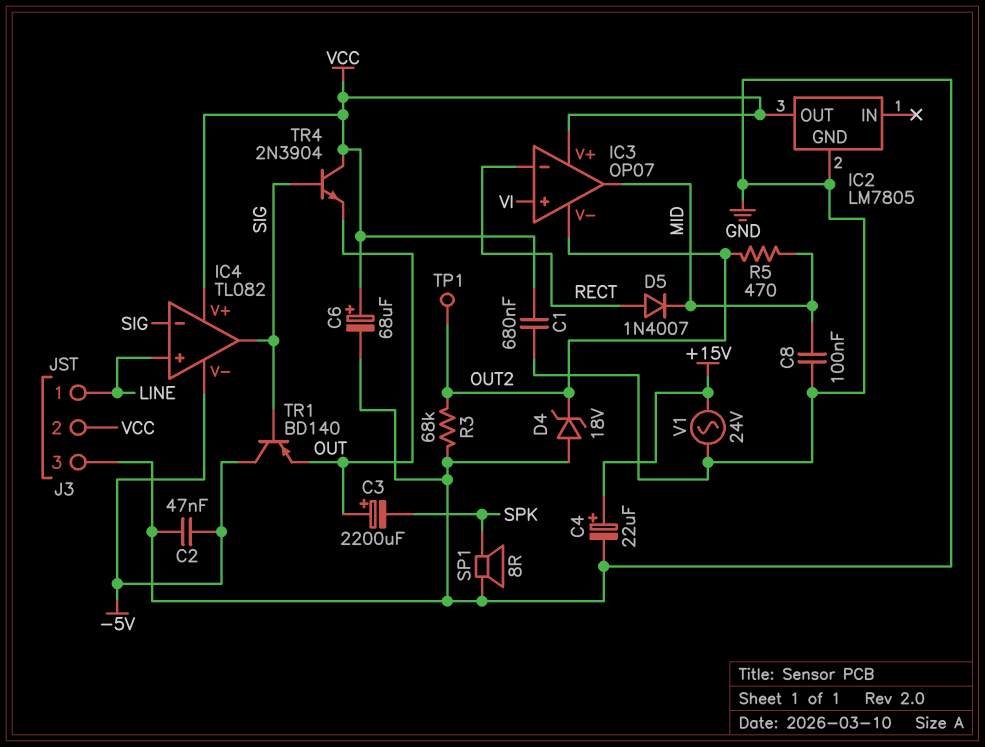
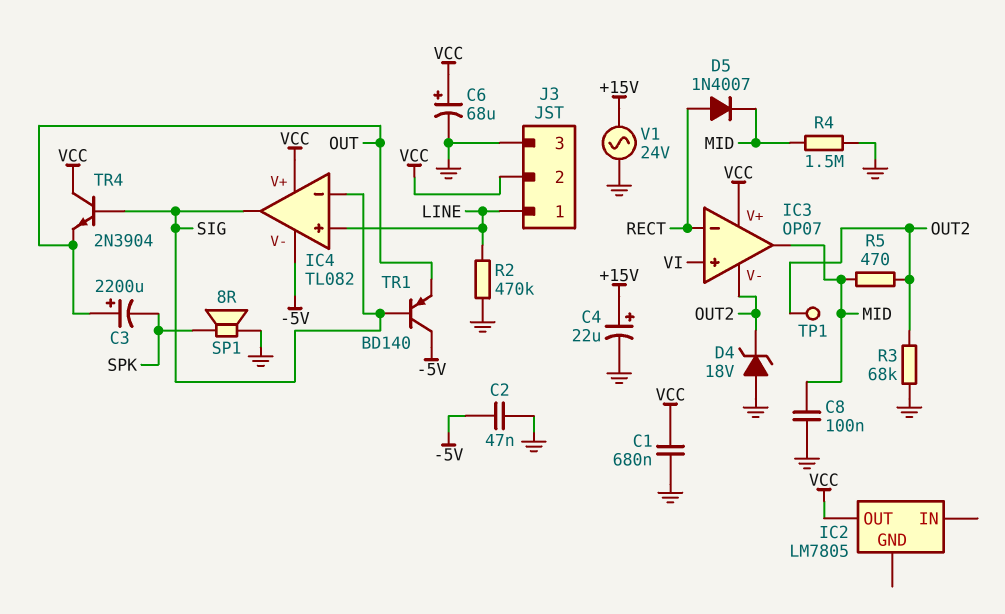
IC2 pin GND: GND -> none
R2: none -> 470k (GND, LINE)
R4: none -> 1.5M (GND, MID)

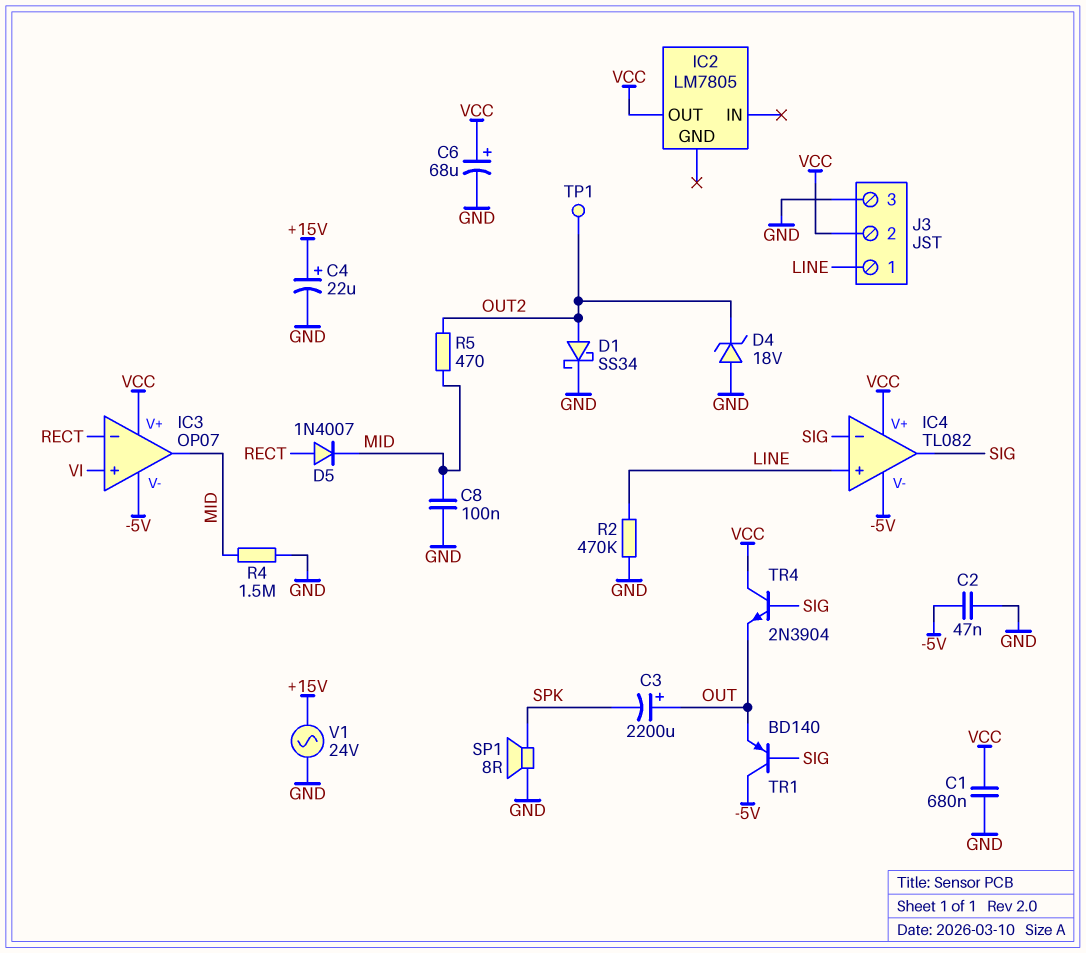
D1: none -> schottky SS34 (A OUT2, K GND)
IC3 pin V-: OUT2 -> -5V
R3: 68k (GND, OUT2) -> none

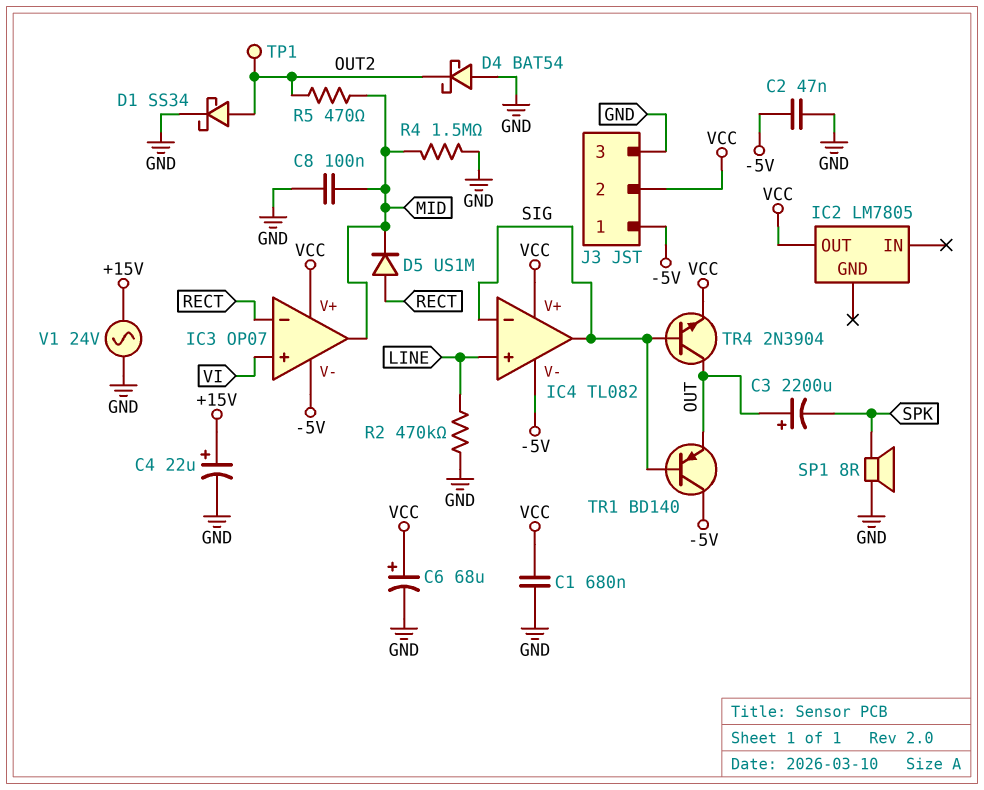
D4: zener 18V (A GND, K OUT2) -> schottky BAT54 (A GND, K OUT2)
D5: diode 1N4007 (A RECT, K MID) -> diode US1M (A RECT, K MID)
J3 pin 1: LINE -> -5V
TR4: NPN 2N3904 (B SIG, C VCC, E OUT) -> NPN 2N3904 (B SIG, C OUT, E VCC)

